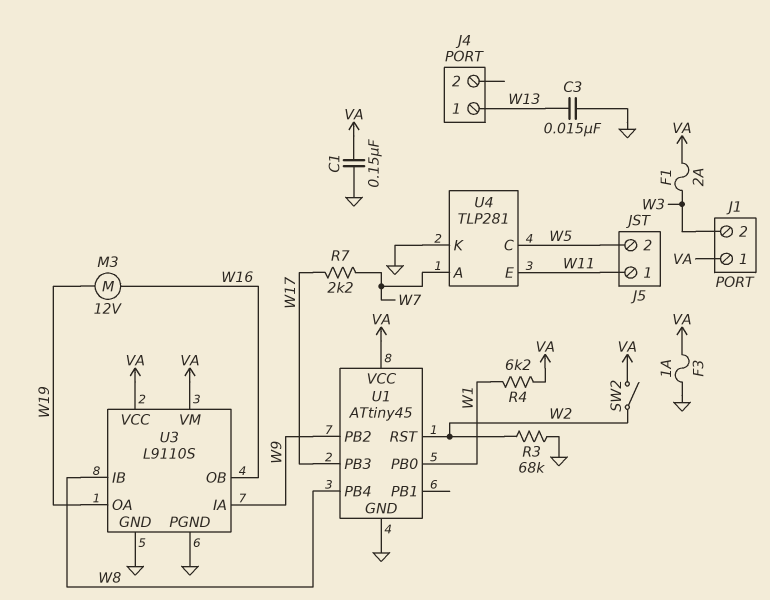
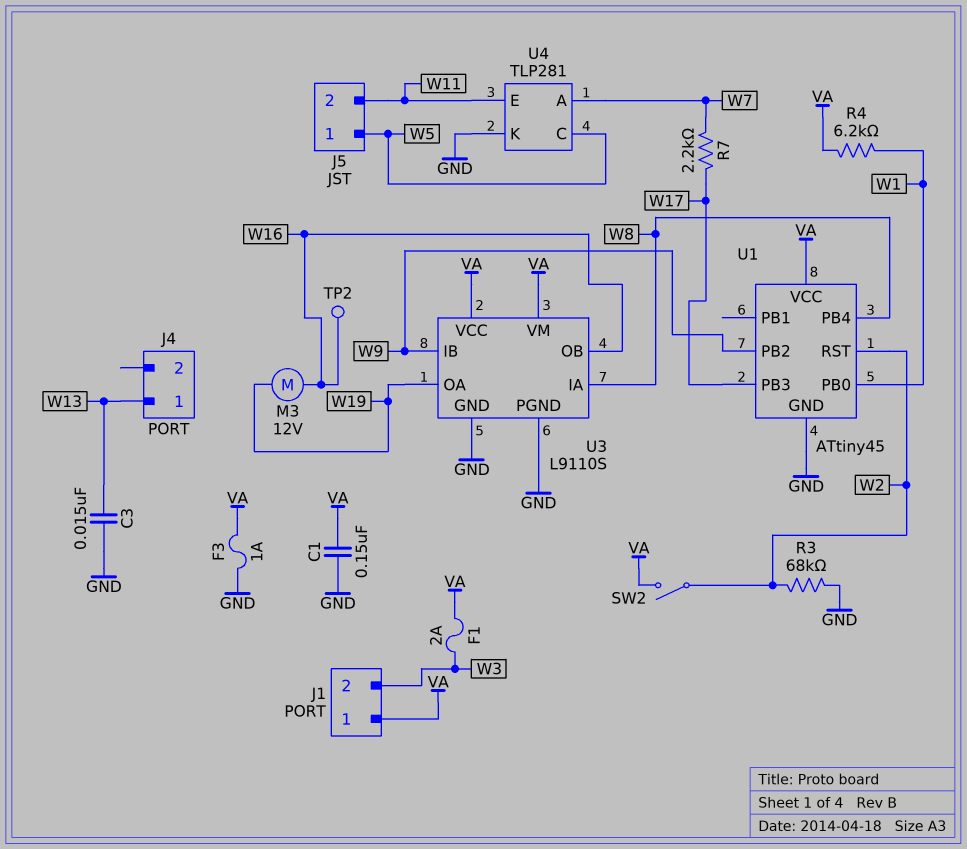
J5 pin 1: W11 -> W5
J5 pin 2: W5 -> W11
TP2: none -> test point (W16)
U3 pin IA: W9 -> W8
U3 pin IB: W8 -> W9

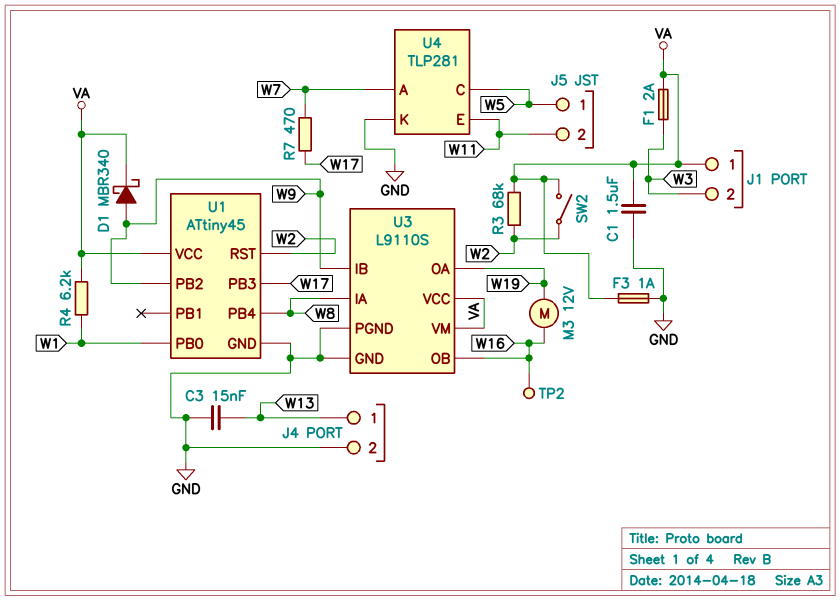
C1: 150nF (GND, VA) -> 1.5uF (GND, VA)
D1: none -> schottky MBR340 (A W9, K VA)
J4 pin 2: none -> GND
R3: 68k (GND, W2) -> 68k (VA, W2)
R7: 2.2k (W7, W17) -> 470 (W7, W17)

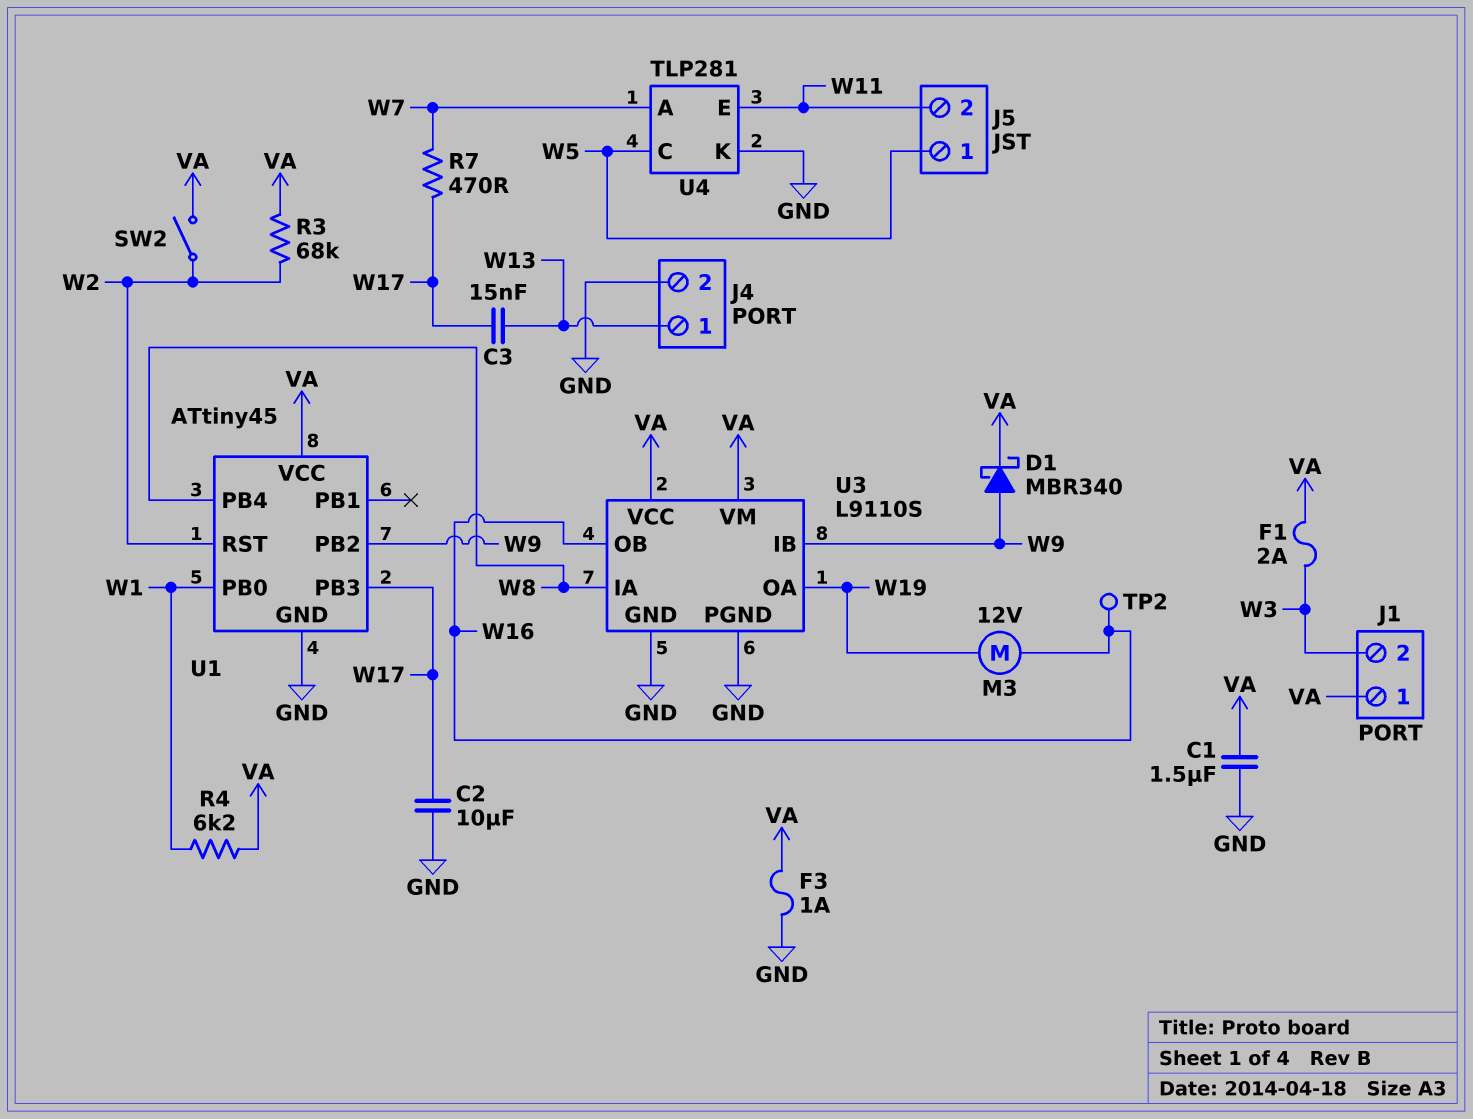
C2: none -> 10uF (GND, W17)
C3: 15nF (GND, W13) -> 15nF (W13, W17)

